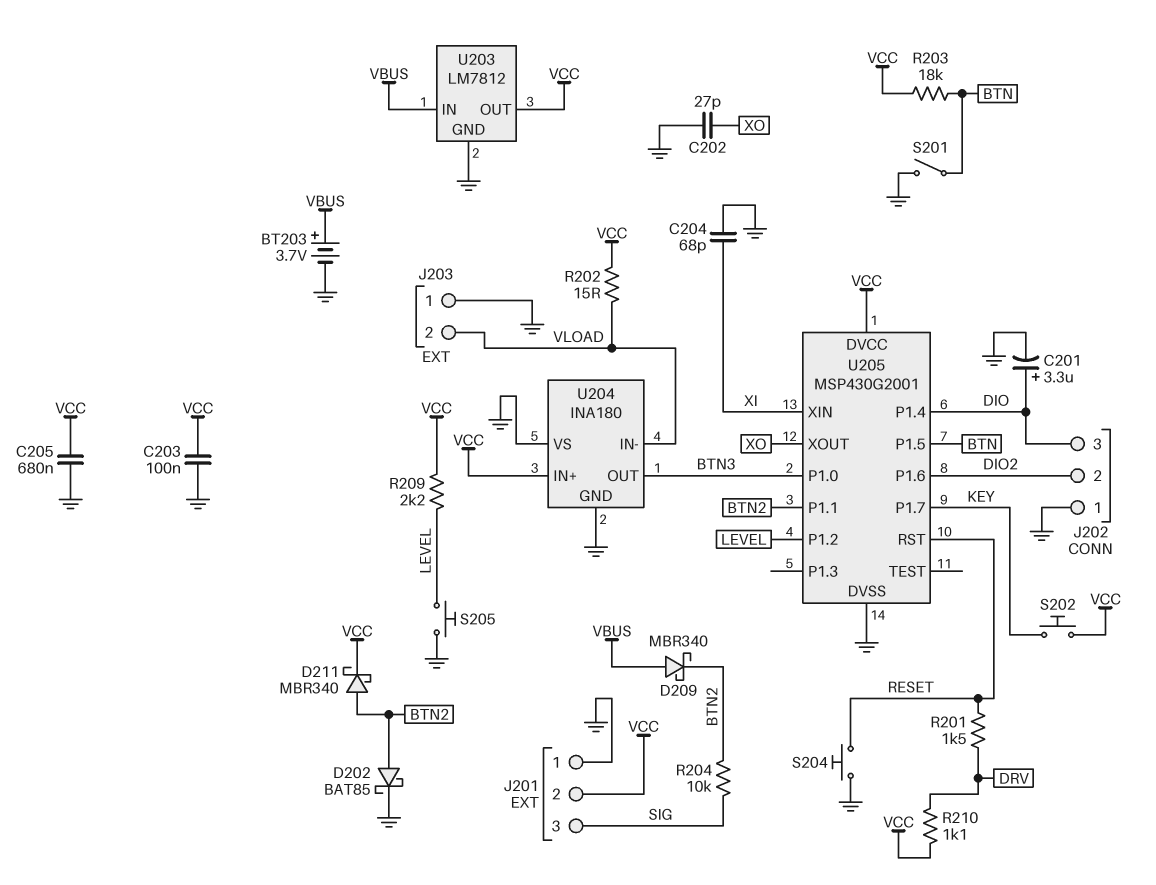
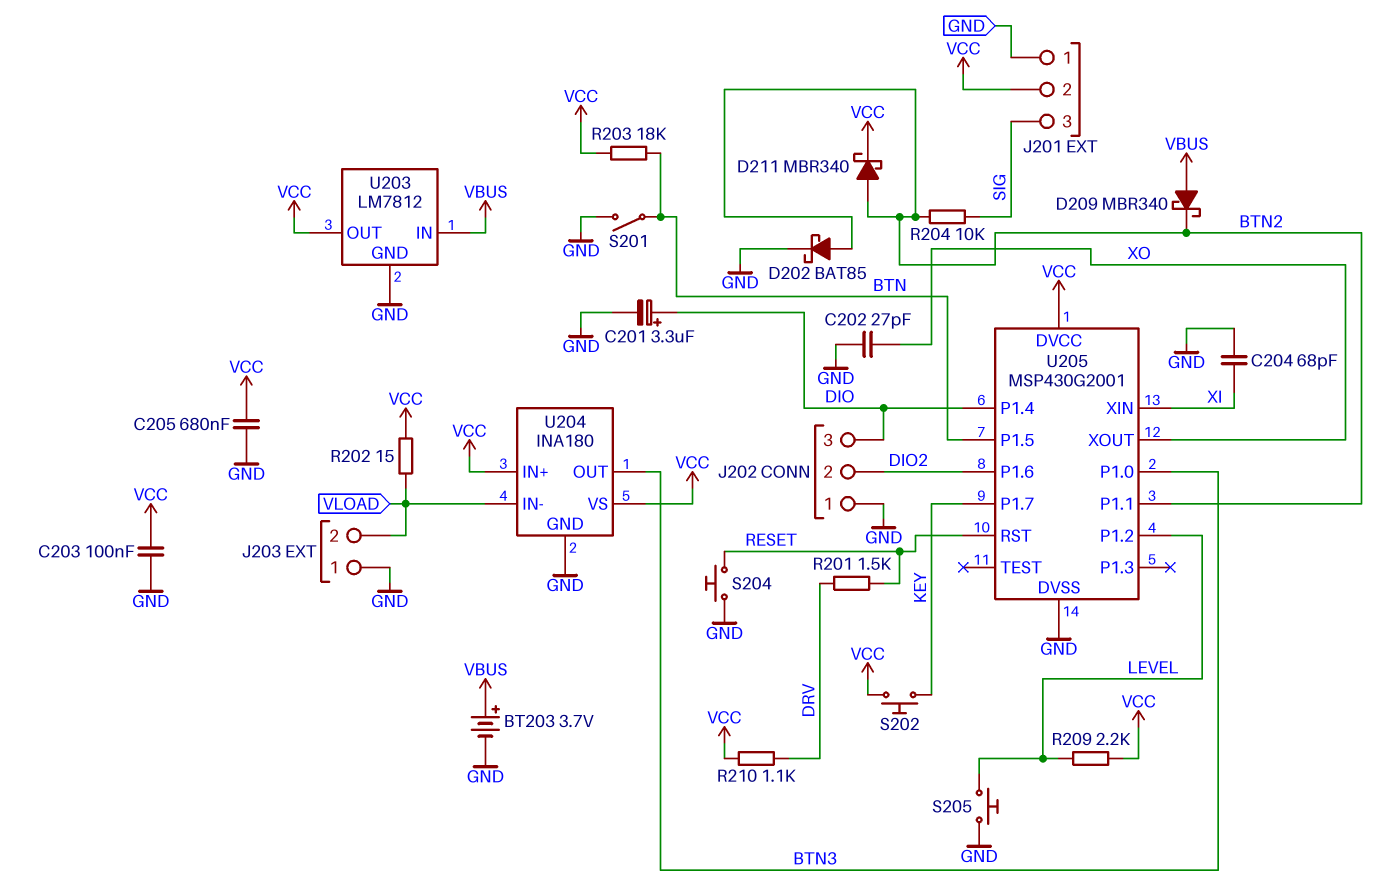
U204 pin VS: GND -> VCC

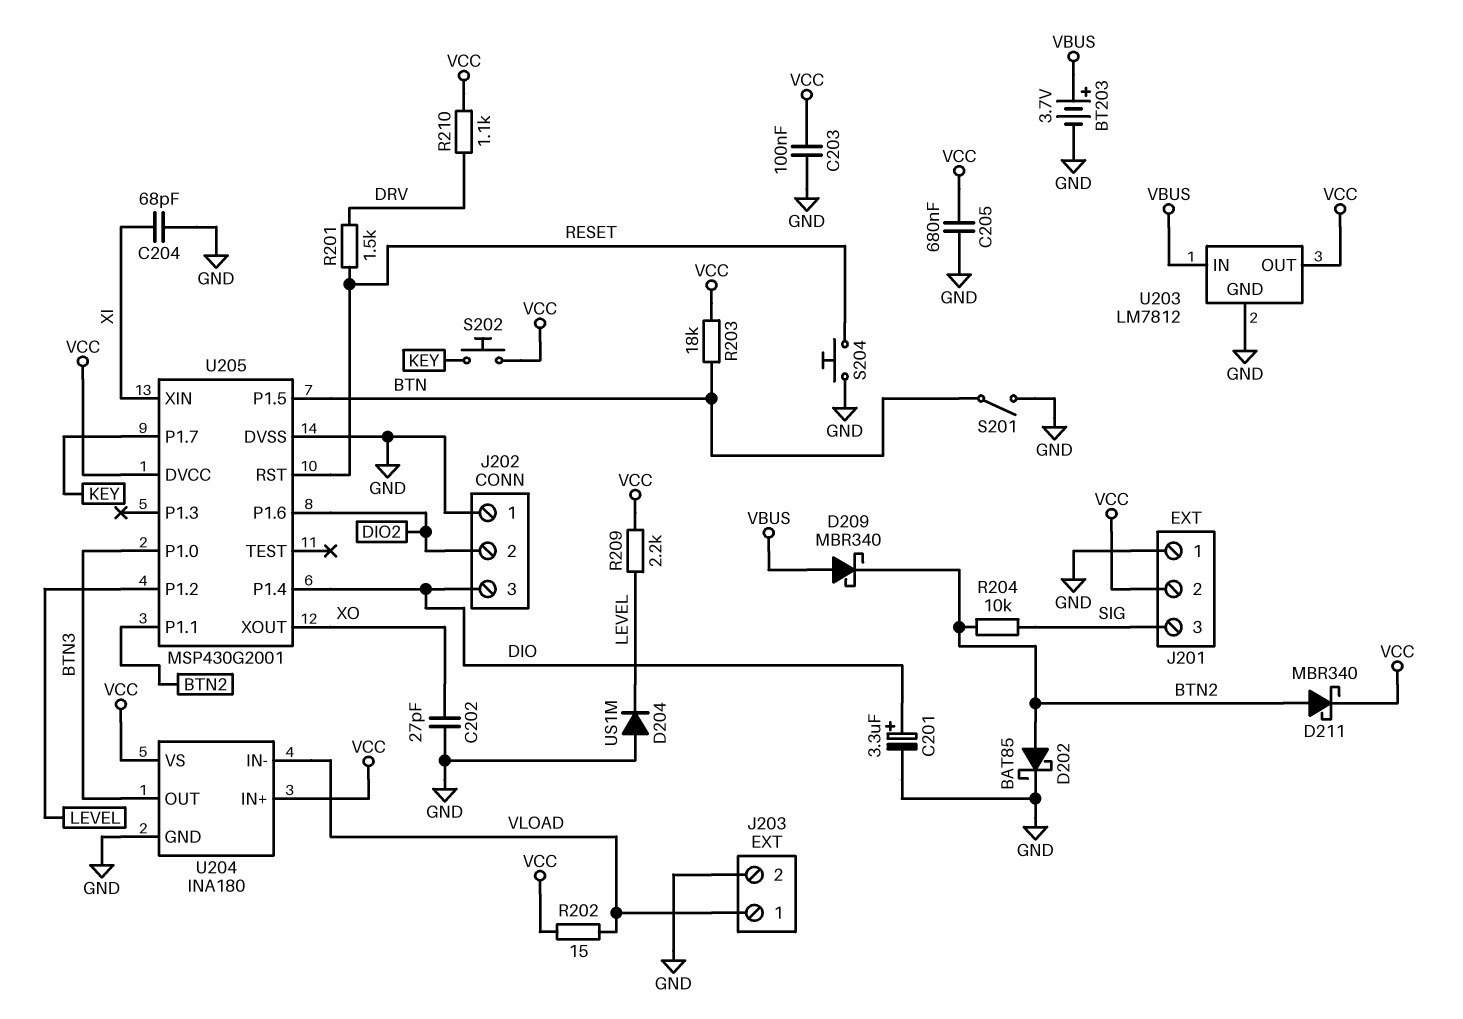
D204: none -> diode US1M (A GND, K LEVEL)
J203 pin 1: GND -> VLOAD
J203 pin 2: VLOAD -> GND
S205: button (GND, LEVEL) -> none

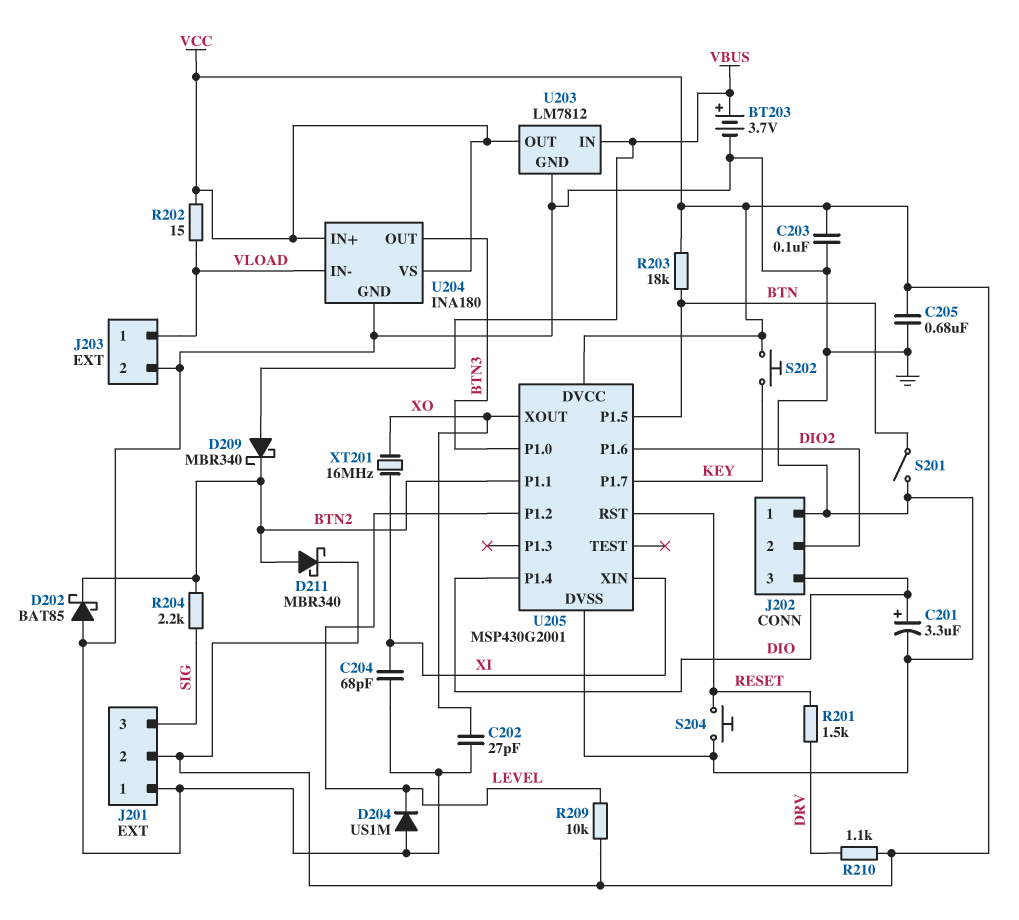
D202: schottky BAT85 (A BTN2, K GND) -> schottky BAT85 (A GND, K BTN2)
R204: 10k (BTN2, SIG) -> 2.2k (BTN2, SIG)
R209: 2.2k (LEVEL, VCC) -> 10k (LEVEL, VCC)
XT201: none -> 16MHz (XI, XO)

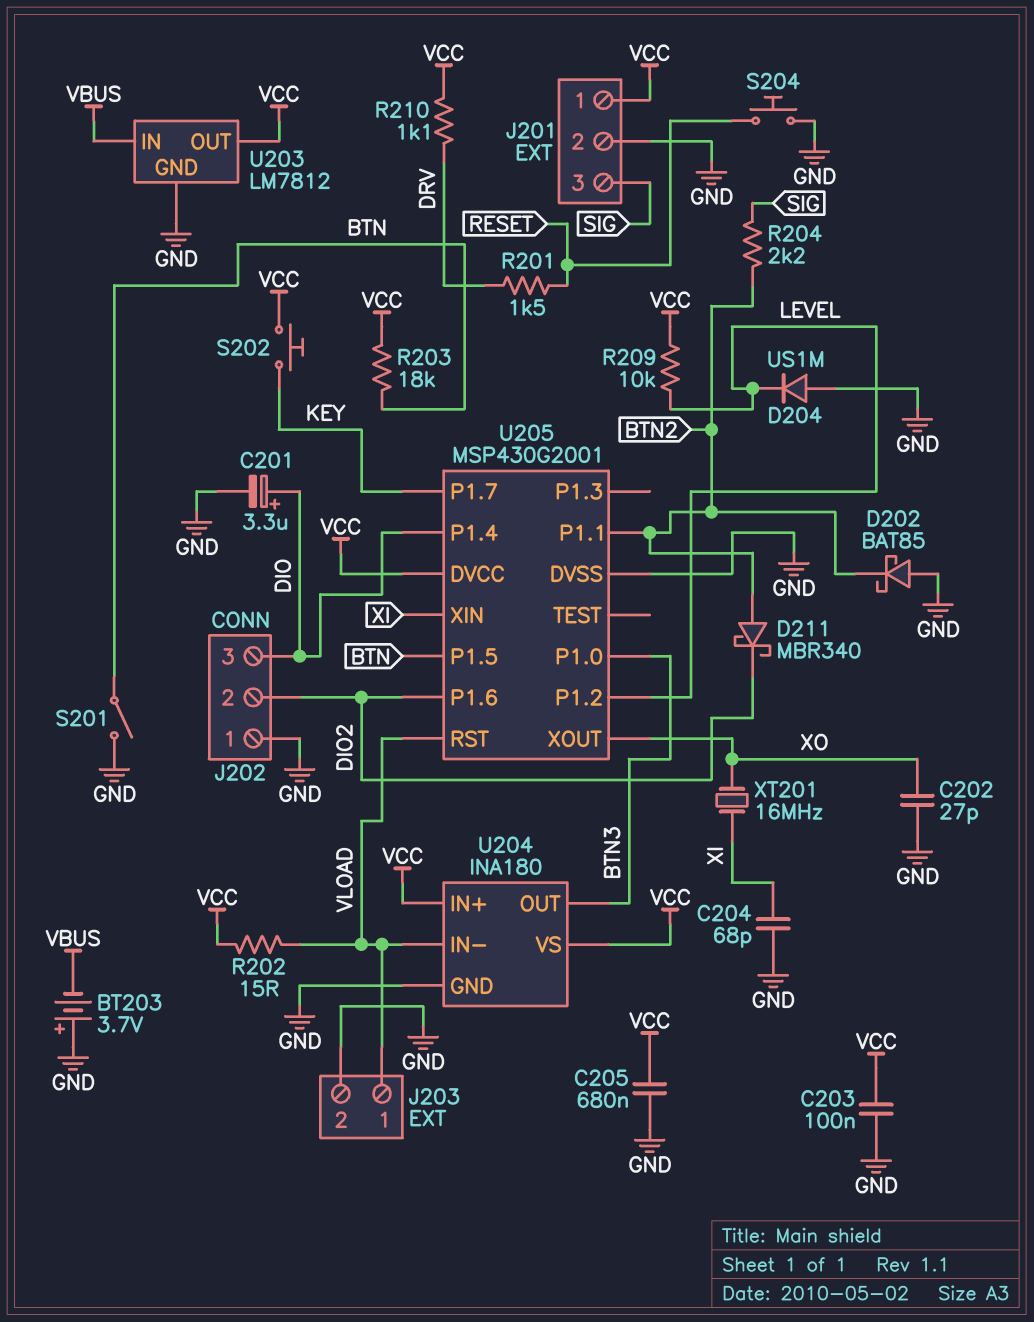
BT203: 3.7V (plus VBUS, minus GND) -> 3.7V (plus GND, minus VBUS)
D209: schottky MBR340 (A VBUS, K BTN2) -> none
D211: schottky MBR340 (A BTN2, K VCC) -> schottky MBR340 (A BTN2, K DIO2)
J201 pin 1: GND -> VCC
J201 pin 2: VCC -> GND
U205 pin RST: RESET -> VLOAD

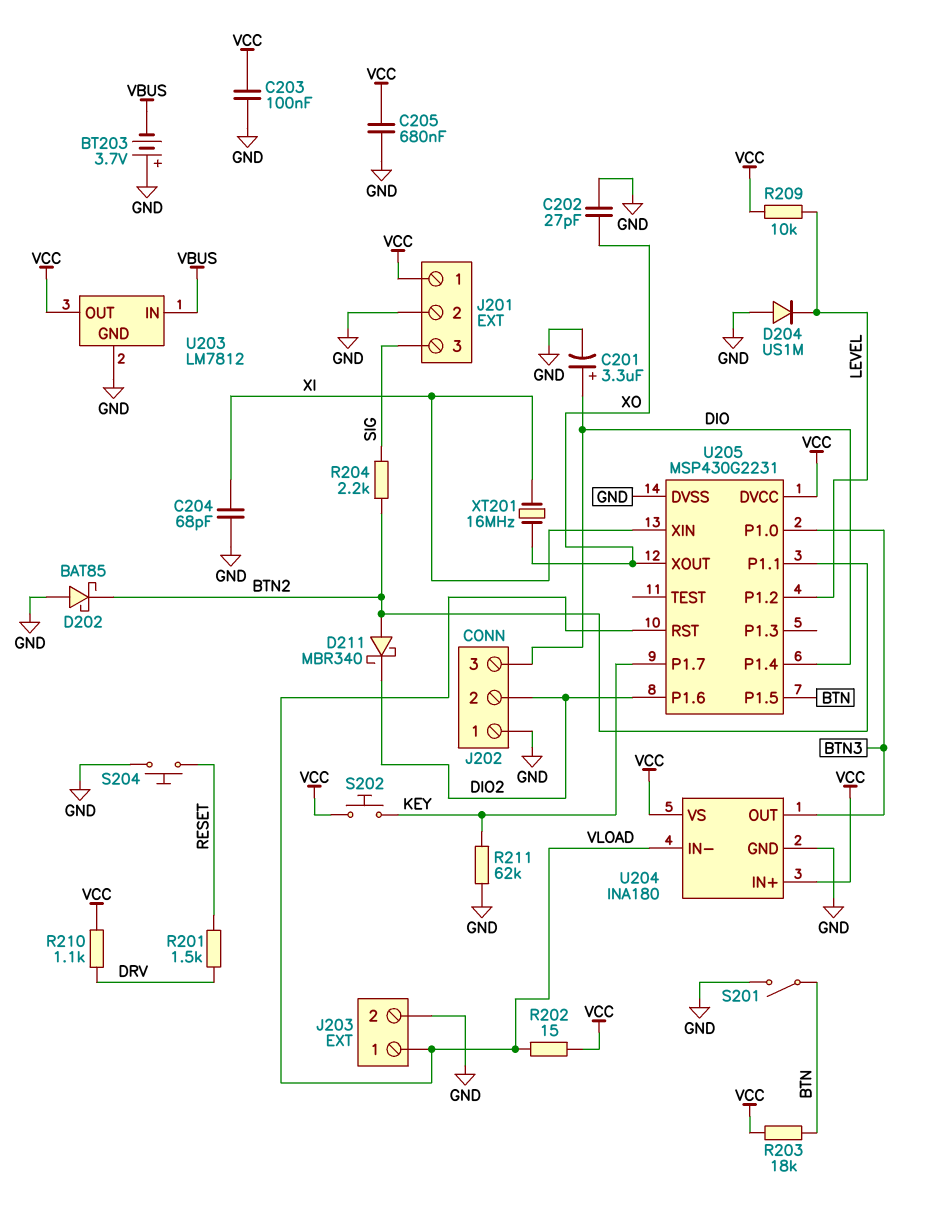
R211: none -> 62k (GND, KEY)
U205: MSP430G2001 -> MSP430G2231

